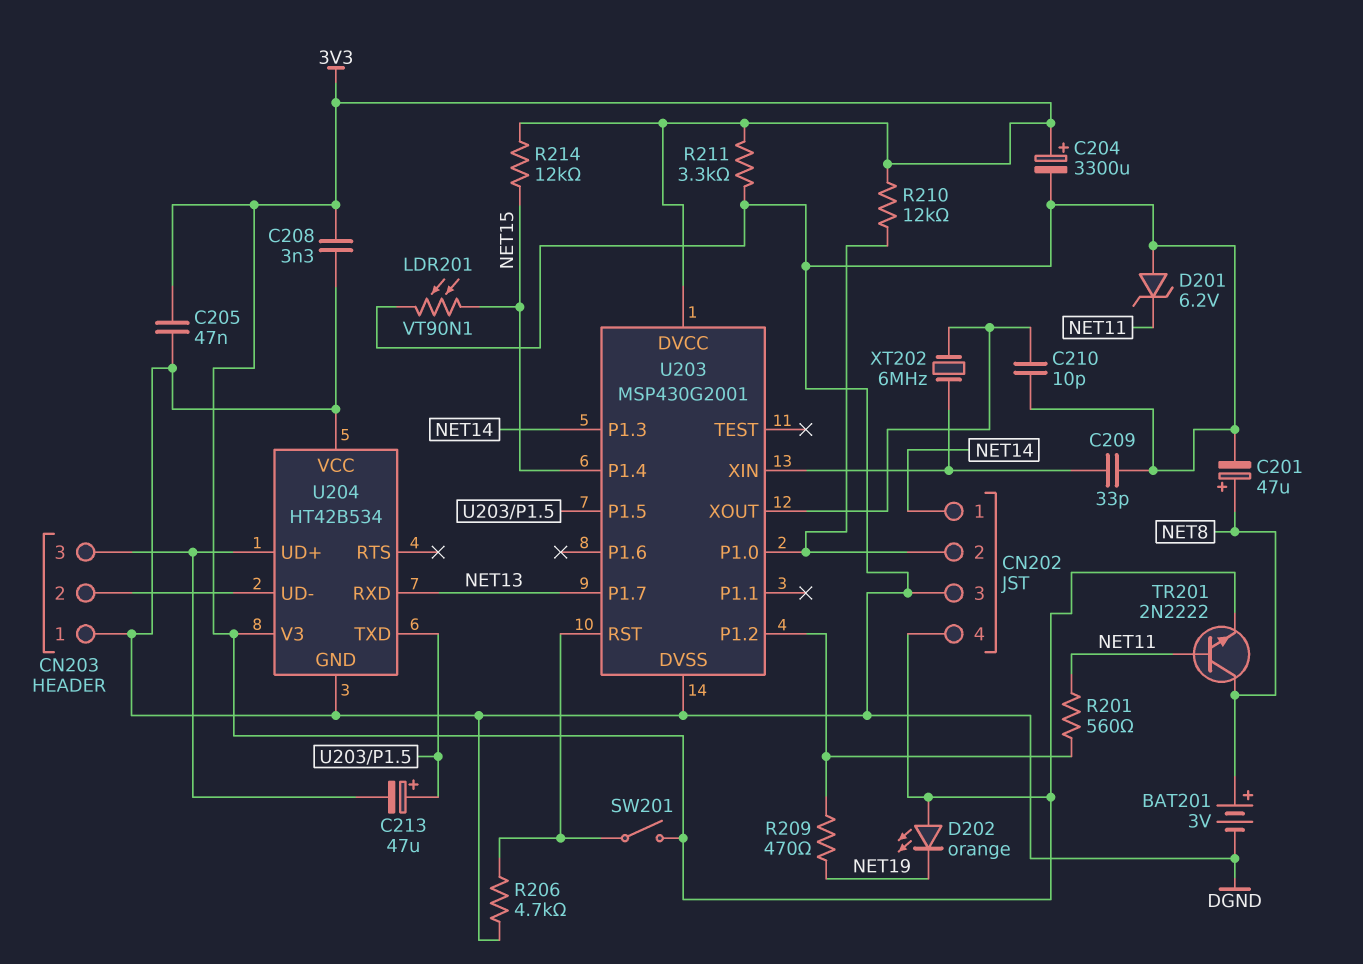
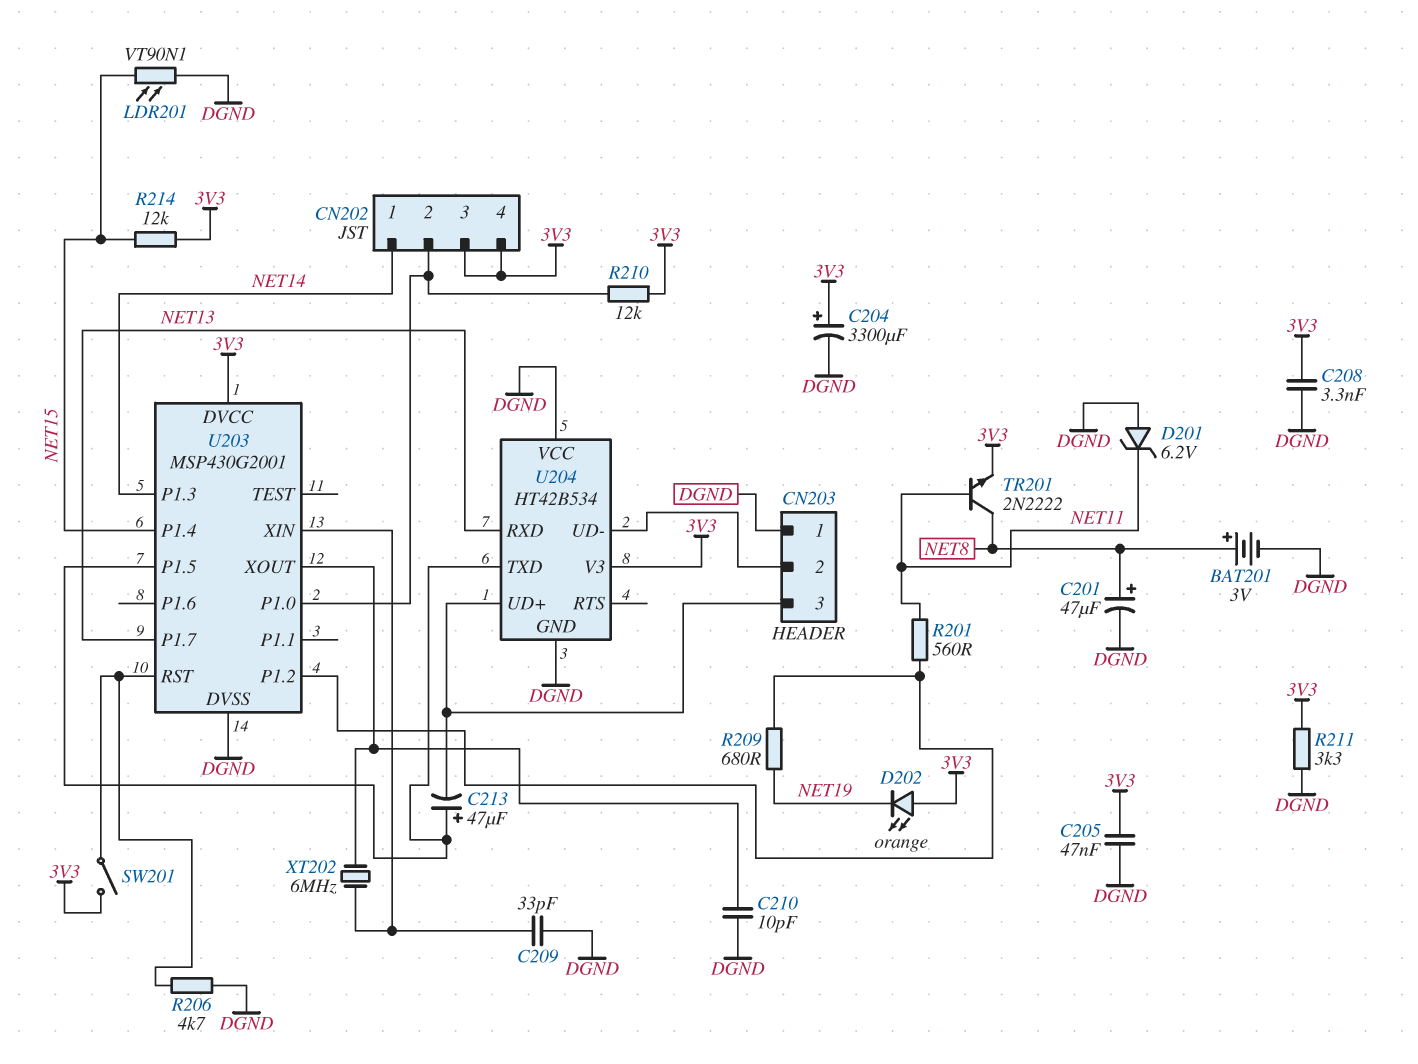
CN202 pin 3: DGND -> 3V3
R209: 470 (NET19, U203/P1.2) -> 680 (NET19, U203/P1.2)

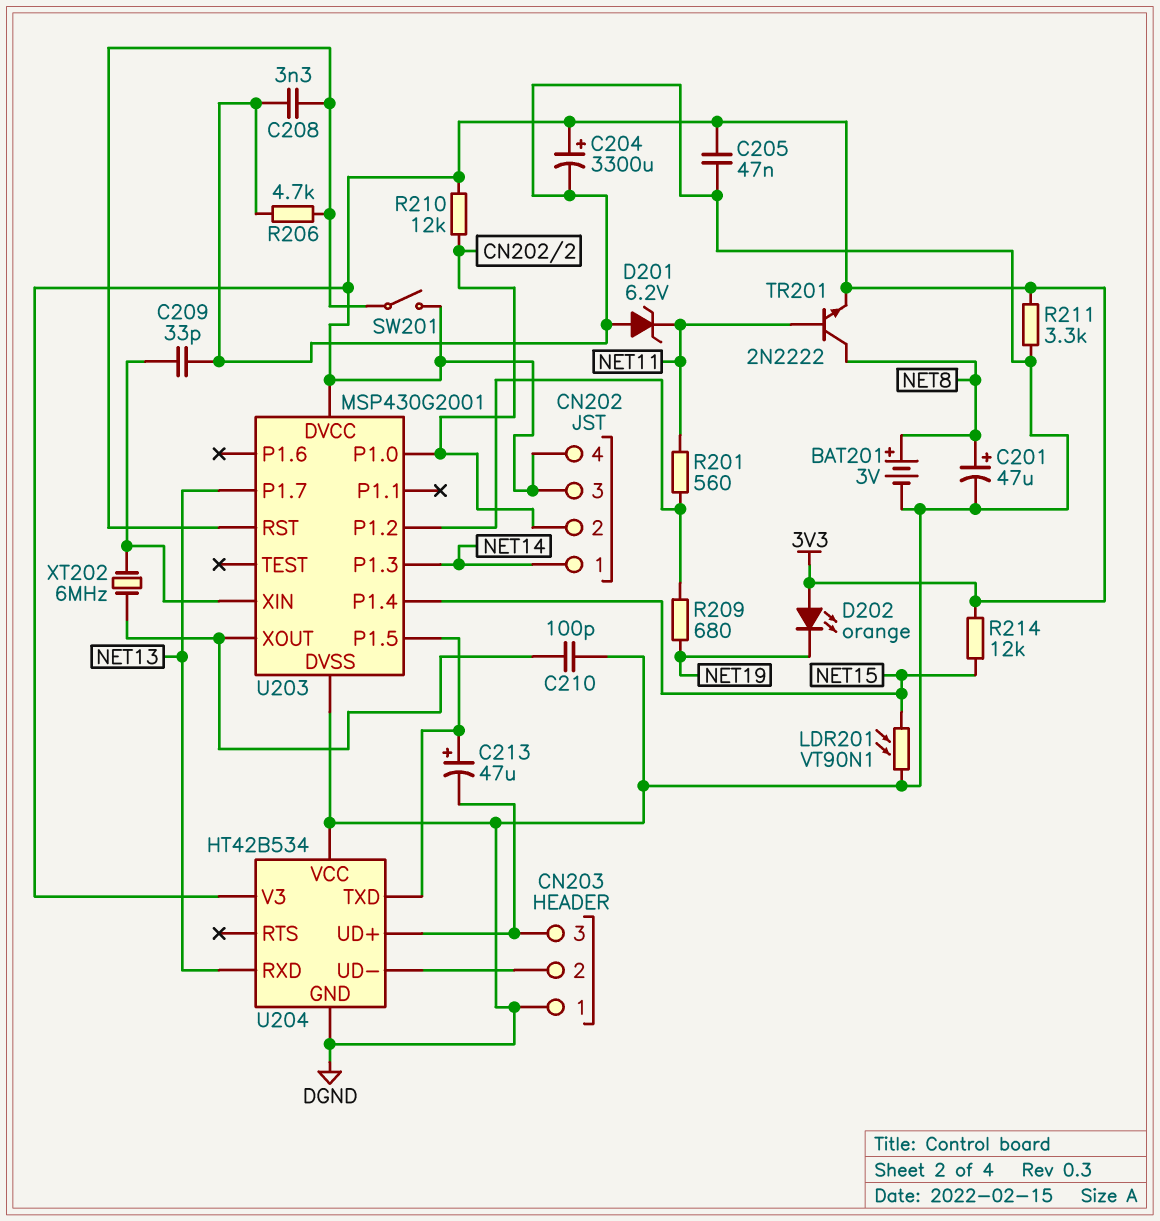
C208: 3.3nF (3V3, DGND) -> 3.3nF (DGND, U203/RST)
C210: 10pF (DGND, U203/XOUT) -> 100pF (DGND, U203/XOUT)

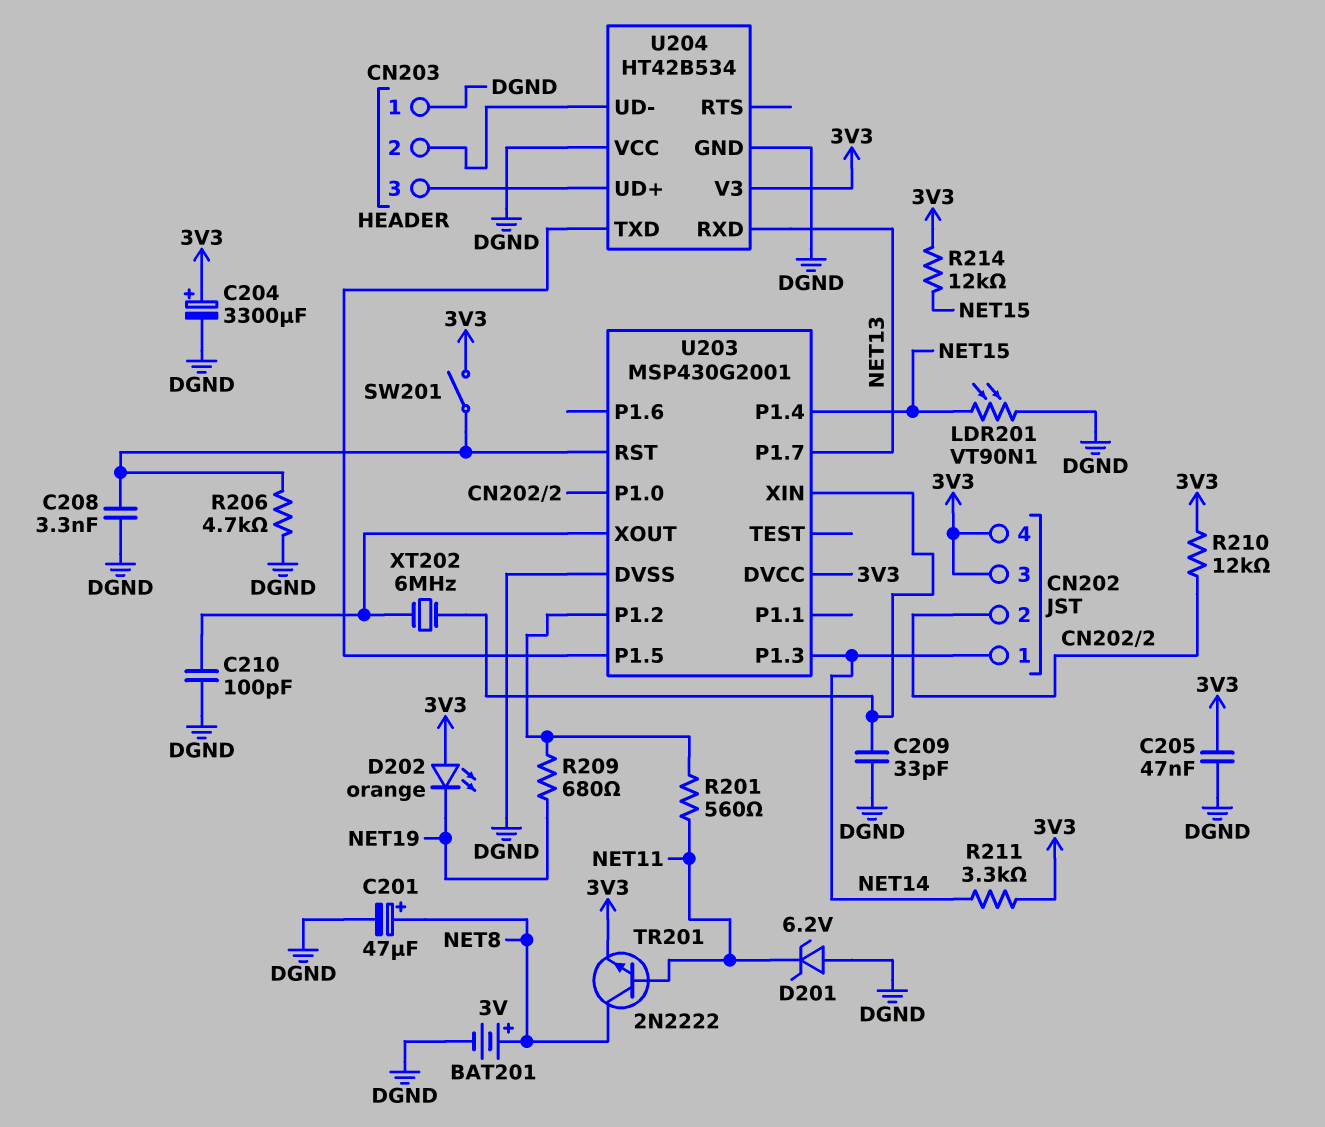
C213: 47uF (plus U203/P1.5, minus CN203/3) -> none
R211: 3.3k (3V3, DGND) -> 3.3k (3V3, NET14)

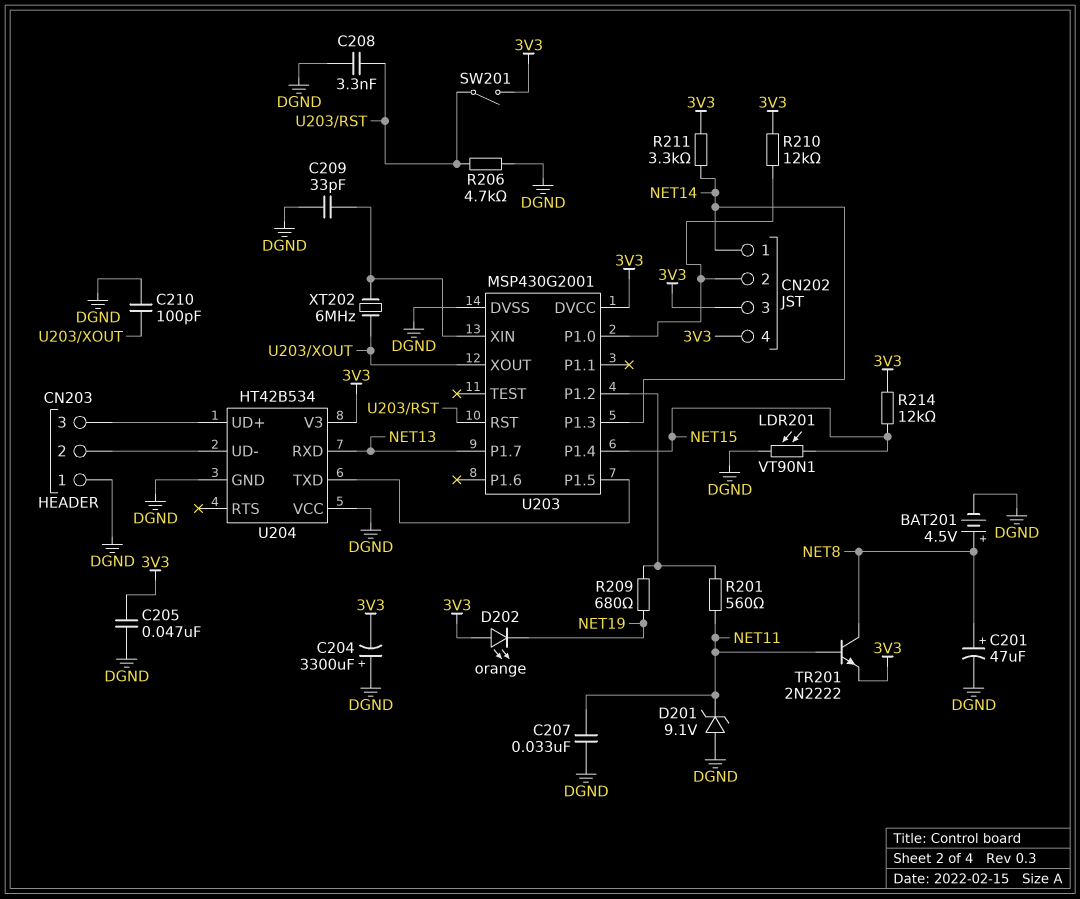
BAT201: 3V (plus NET8, minus DGND) -> 4.5V (plus NET8, minus DGND)
C204: 3300uF (plus 3V3, minus DGND) -> 3300uF (plus DGND, minus 3V3)
C207: none -> 33nF (DGND, NET11)
D201: zener 6.2V (A DGND, K NET11) -> zener 9.1V (A DGND, K NET11)

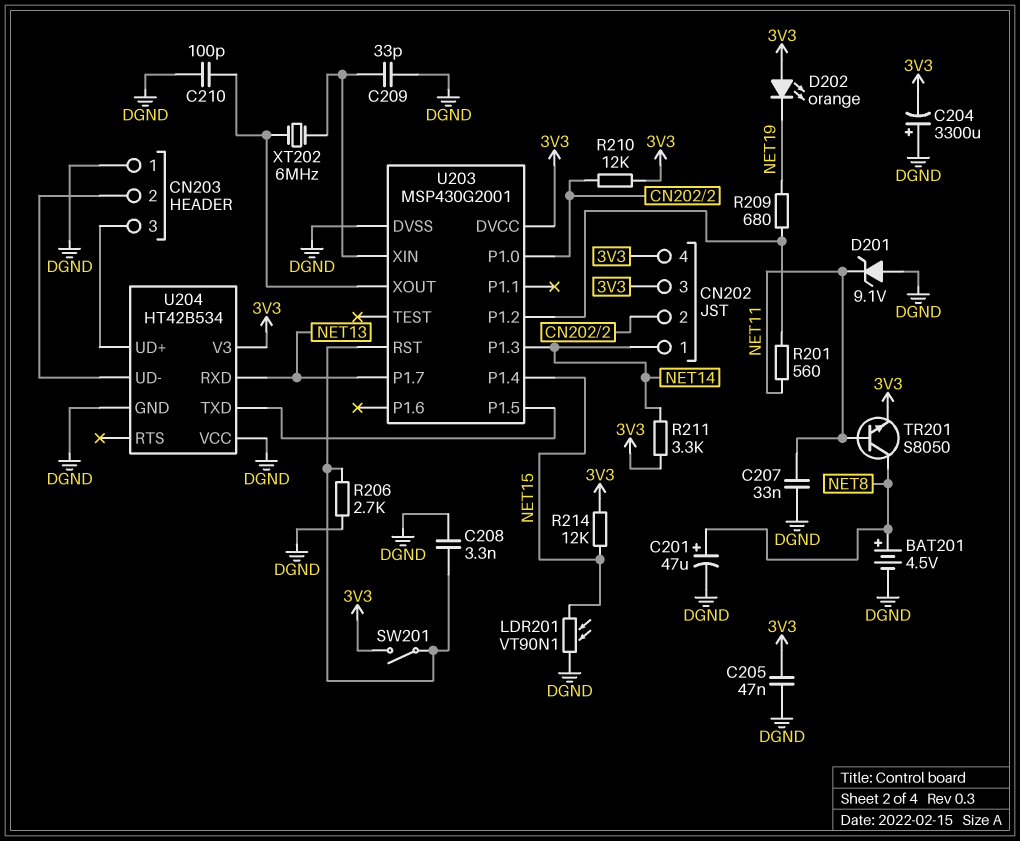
R206: 4.7k (DGND, U203/RST) -> 2.7k (DGND, U203/RST)
TR201: NPN 2N2222 (B NET11, C NET8, E 3V3) -> NPN S8050 (B NET11, C NET8, E 3V3)

